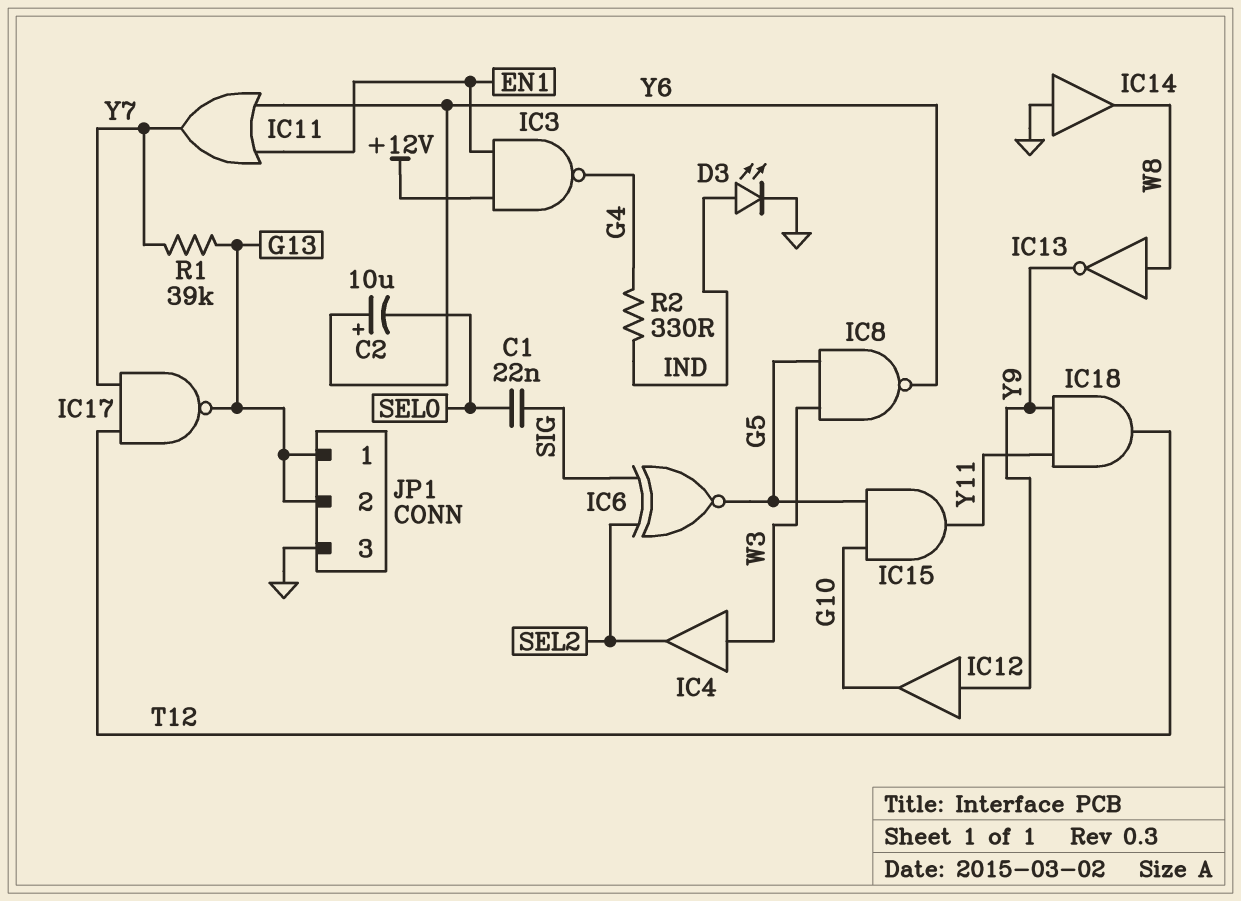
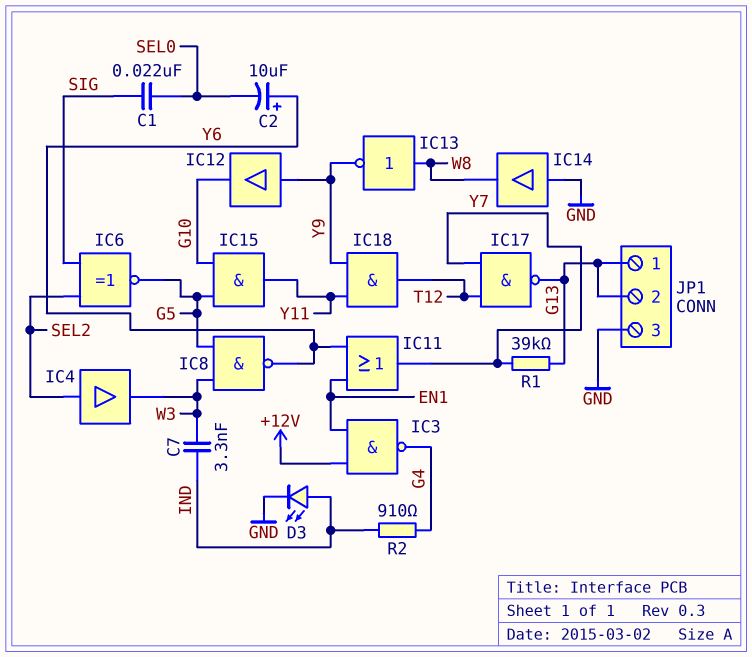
C7: none -> 3.3nF (IND, W3)
IC4: buffer (in W3, out SEL2) -> buffer (in SEL2, out W3)
R2: 330 (G4, IND) -> 910 (G4, IND)

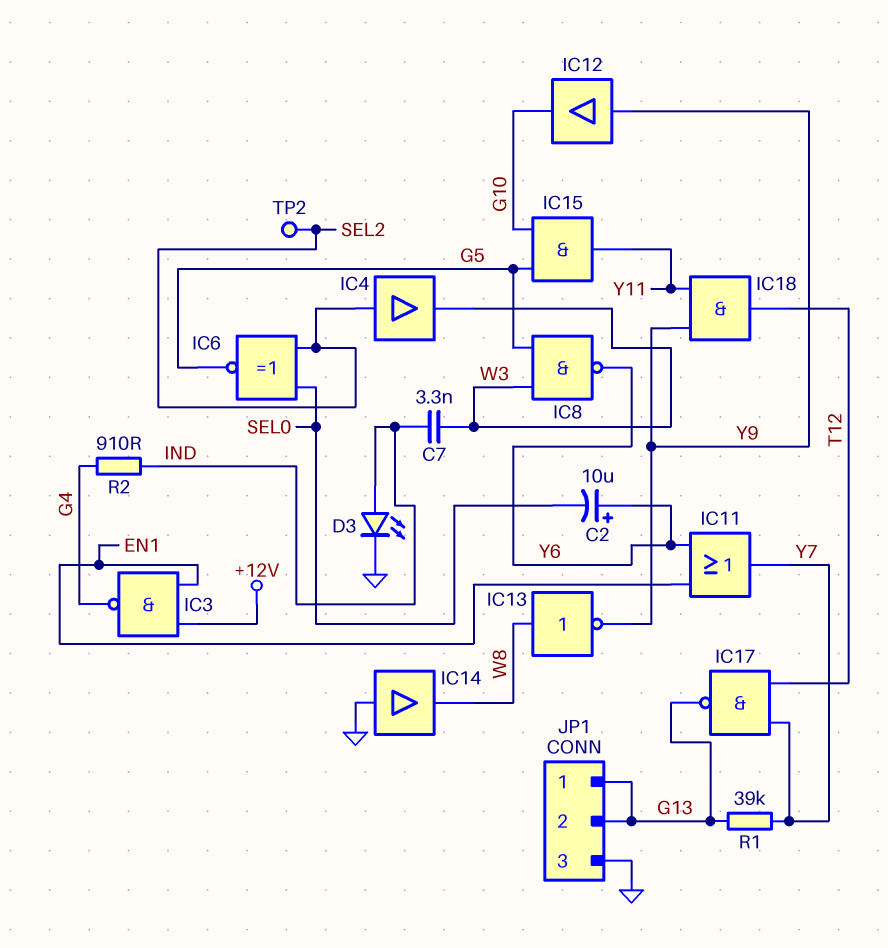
C1: 22nF (SEL0, SIG) -> none
IC6: XNOR (in SEL2, in SIG, out G5) -> XNOR (in SEL0, in SEL2, out G5)
TP2: none -> test point (SEL2)

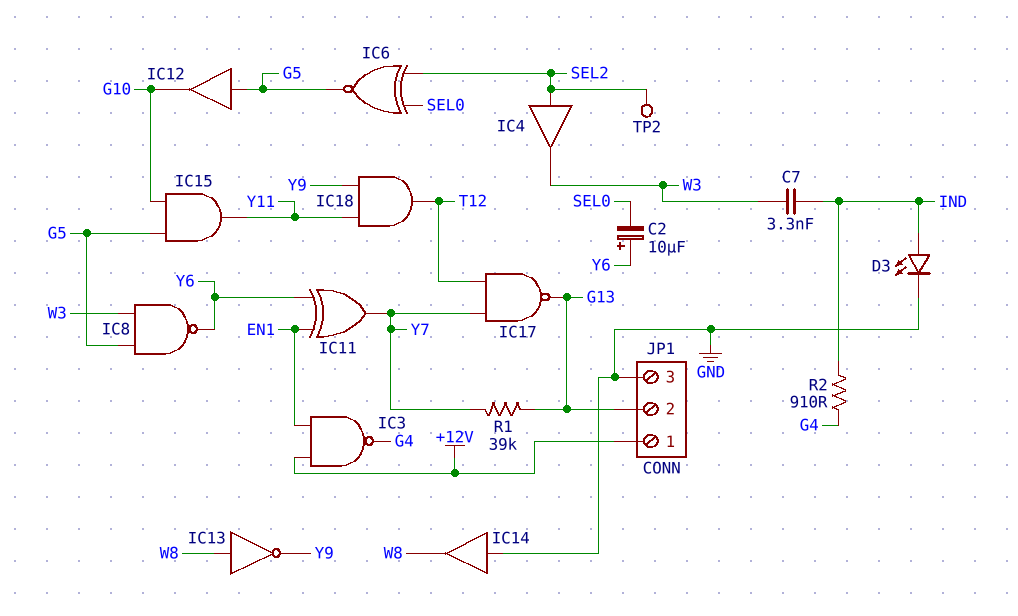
IC11: OR (in EN1, in Y6, out Y7) -> XOR (in EN1, in Y6, out Y7)
IC12: buffer (in Y9, out G10) -> buffer (in G5, out G10)
JP1 pin 1: G13 -> +12V

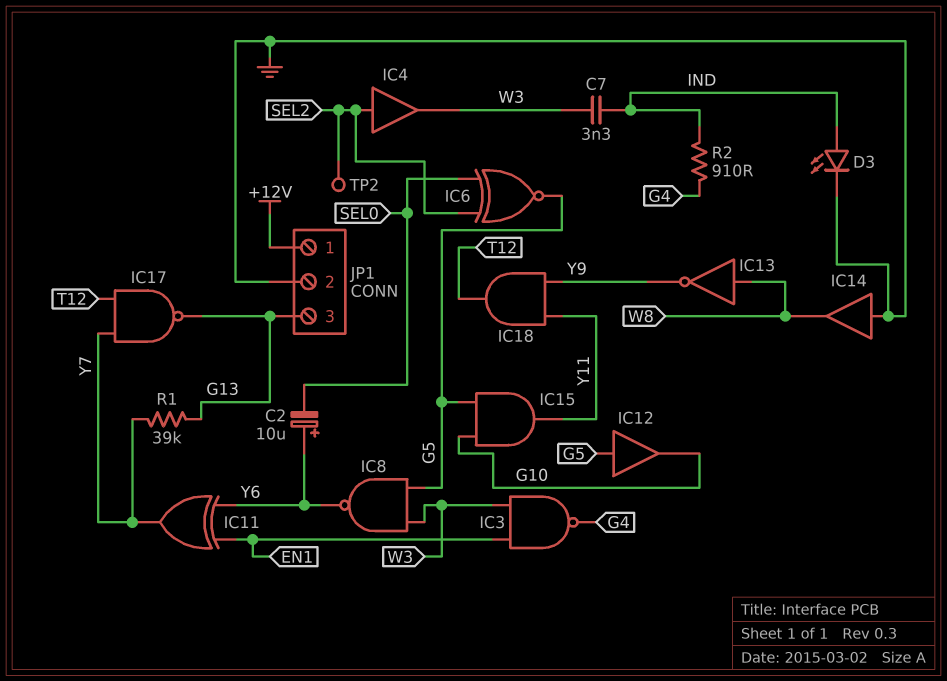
IC3: NAND (in +12V, in EN1, out G4) -> NAND (in EN1, in W3, out G4)
JP1 pin 2: G13 -> GND
JP1 pin 3: GND -> G13

